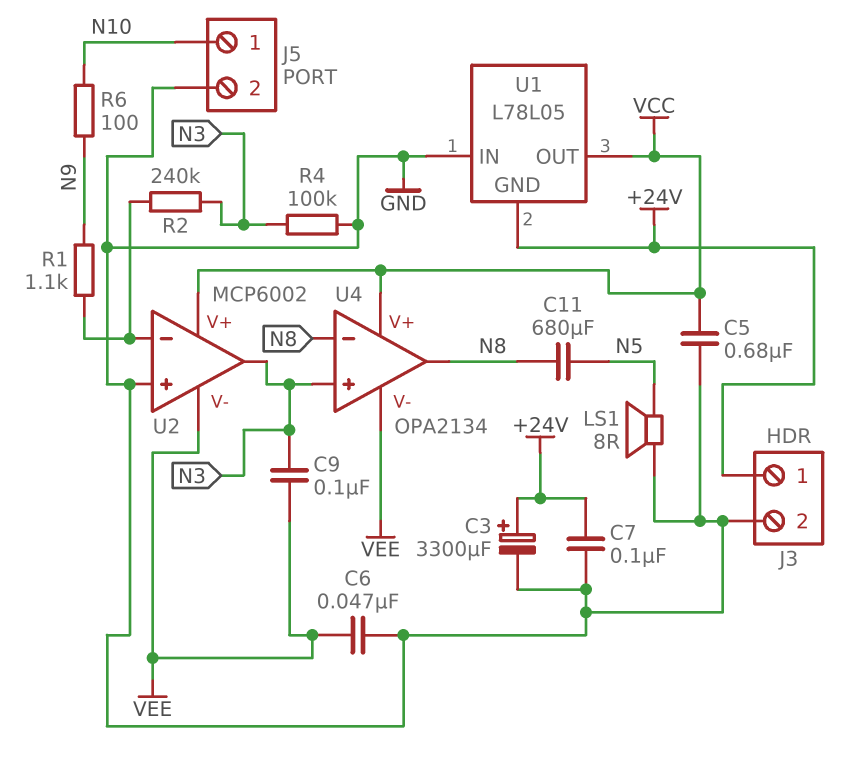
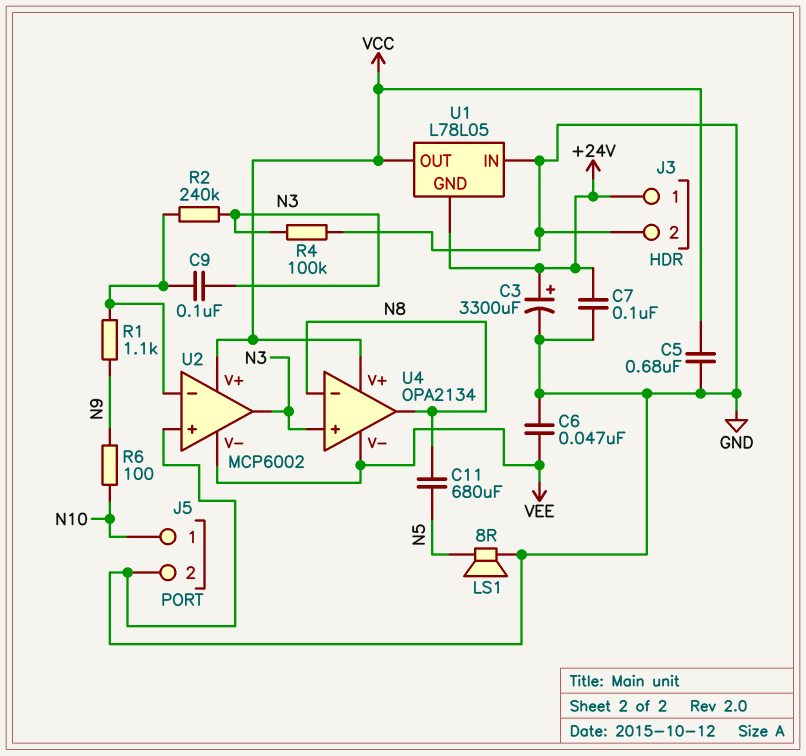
C9: 100nF (N3, VEE) -> 100nF (N3, U2/in-)

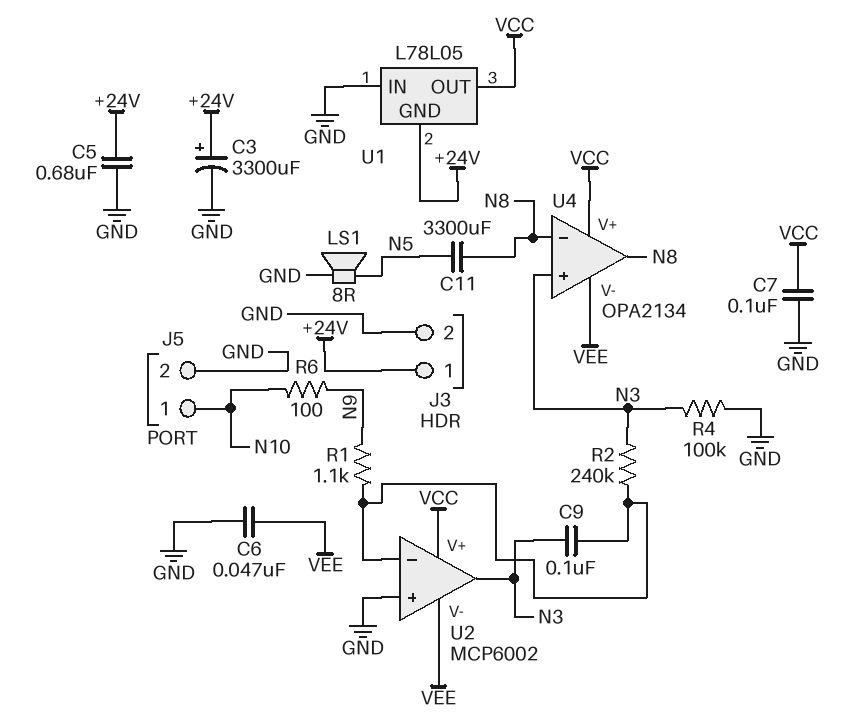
C5: 680nF (GND, VCC) -> 680nF (+24V, GND)
C7: 100nF (+24V, GND) -> 100nF (GND, VCC)
C11: 680uF (N5, N8) -> 3300uF (N5, N8)

